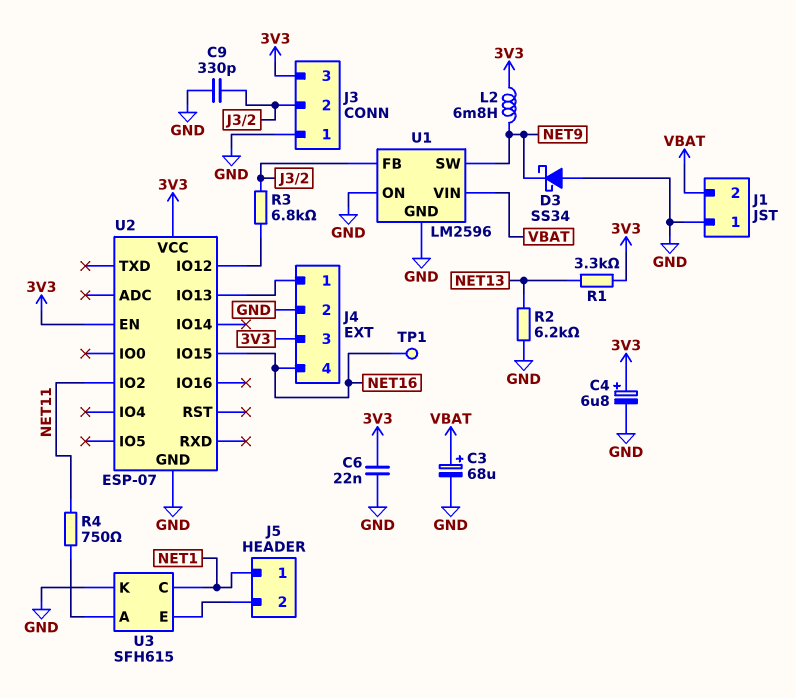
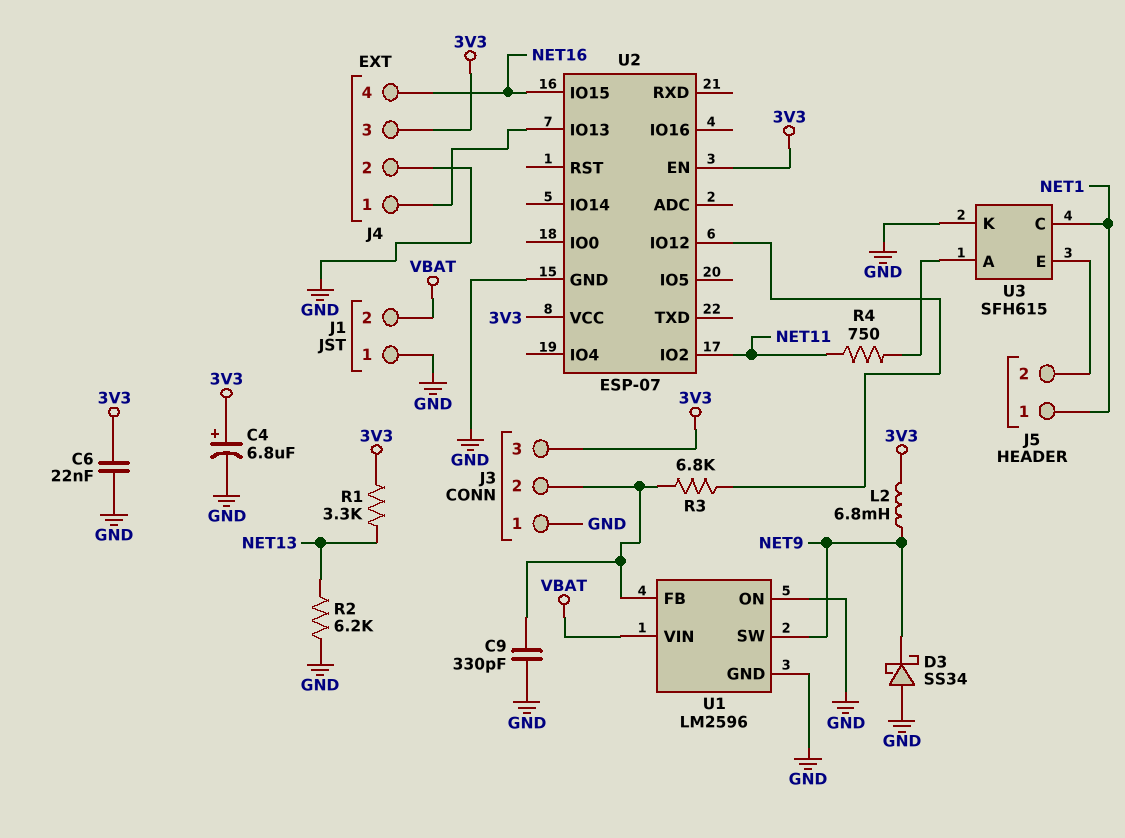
C3: 68uF (plus VBAT, minus GND) -> none
TP1: test point (NET16) -> none

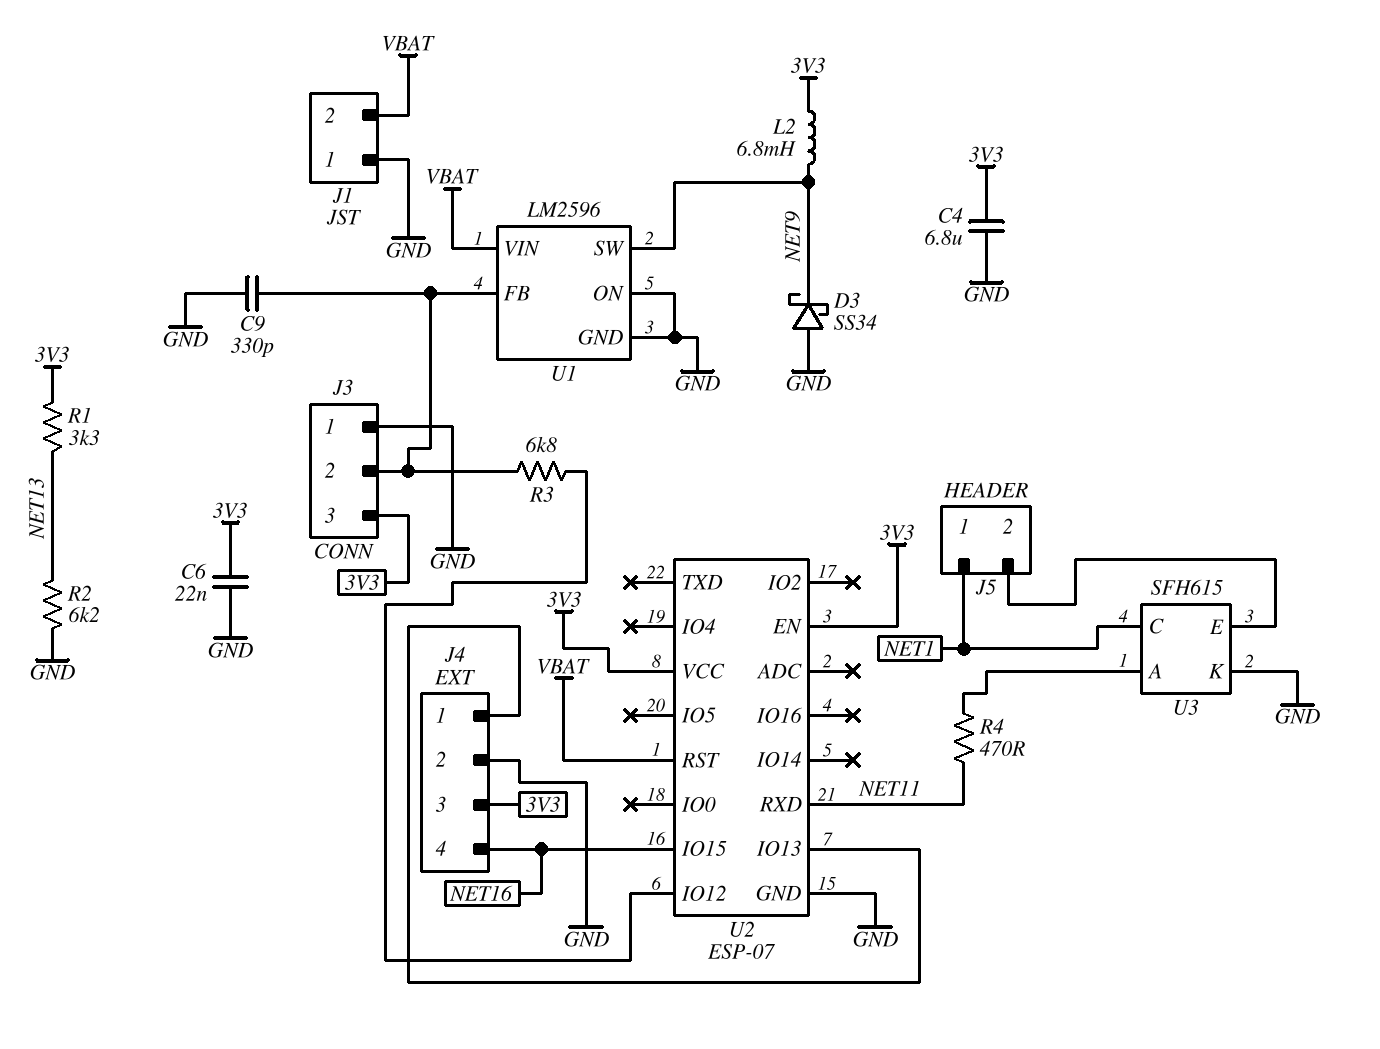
C4: 6.8uF (plus 3V3, minus GND) -> 6.8uF (3V3, GND)
R4: 750 (NET11, U3/A) -> 470 (NET11, U3/A)
U2 pin IO2: NET11 -> none
U2 pin RST: none -> VBAT
U2 pin RXD: none -> NET11

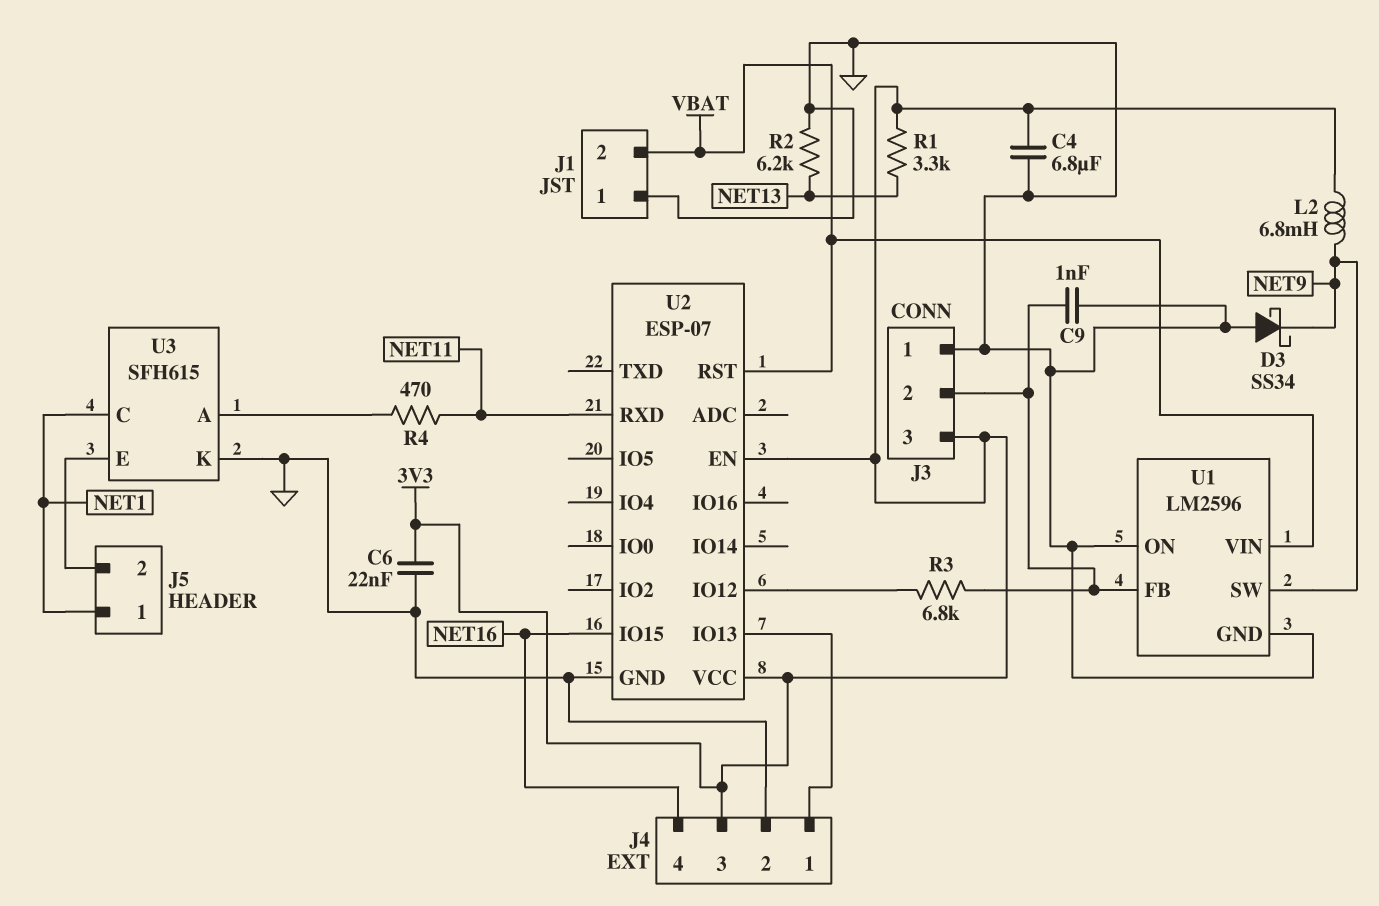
C9: 330pF (GND, J3/2) -> 1nF (GND, J3/2)

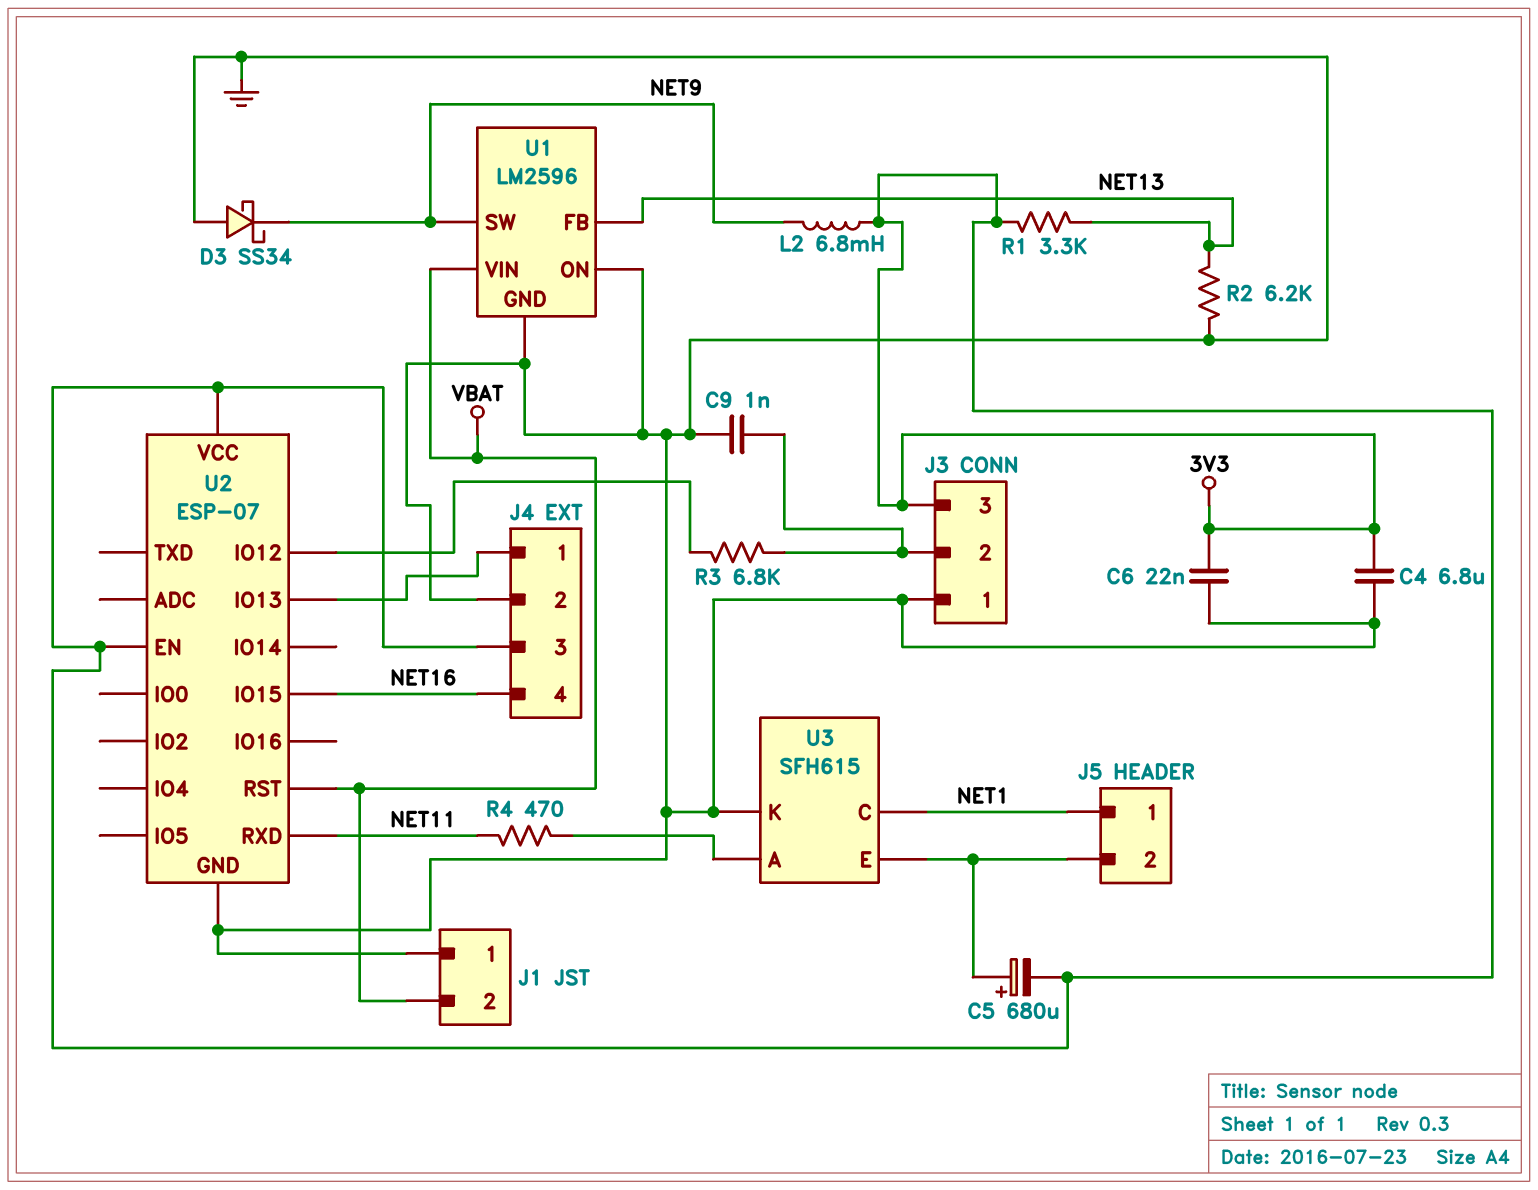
C5: none -> 680uF (plus J5/2, minus 3V3)
U1 pin FB: J3/2 -> NET13

